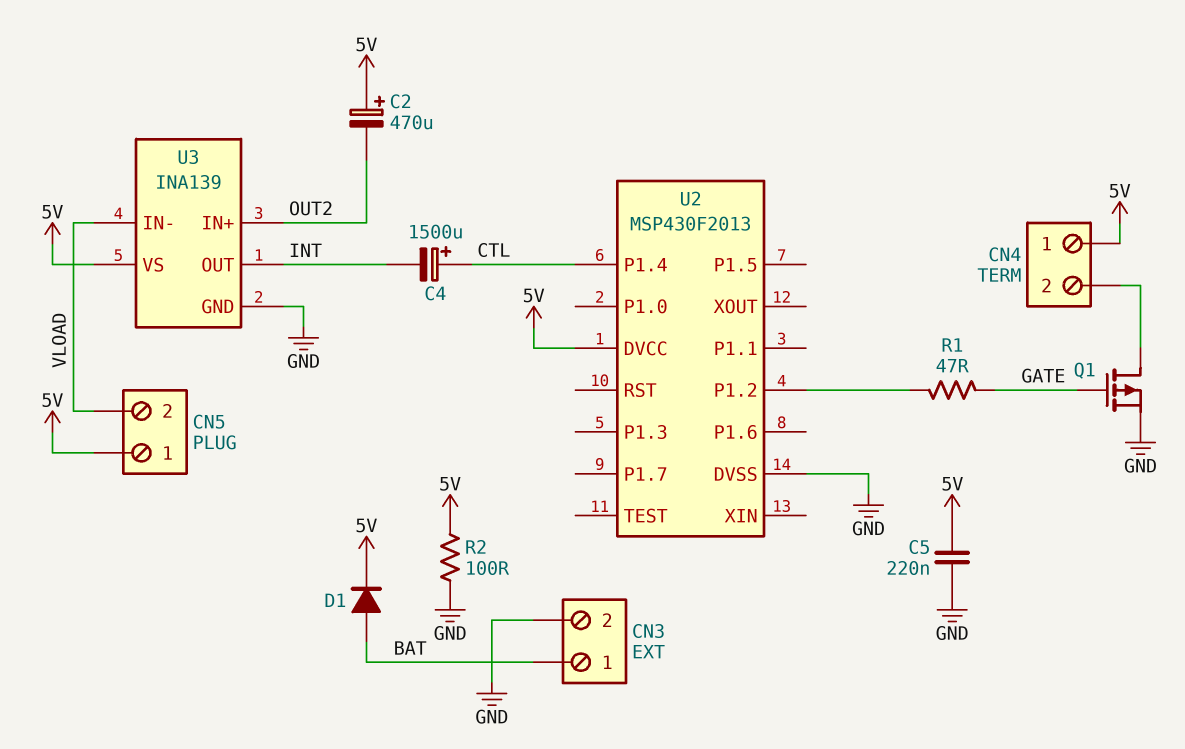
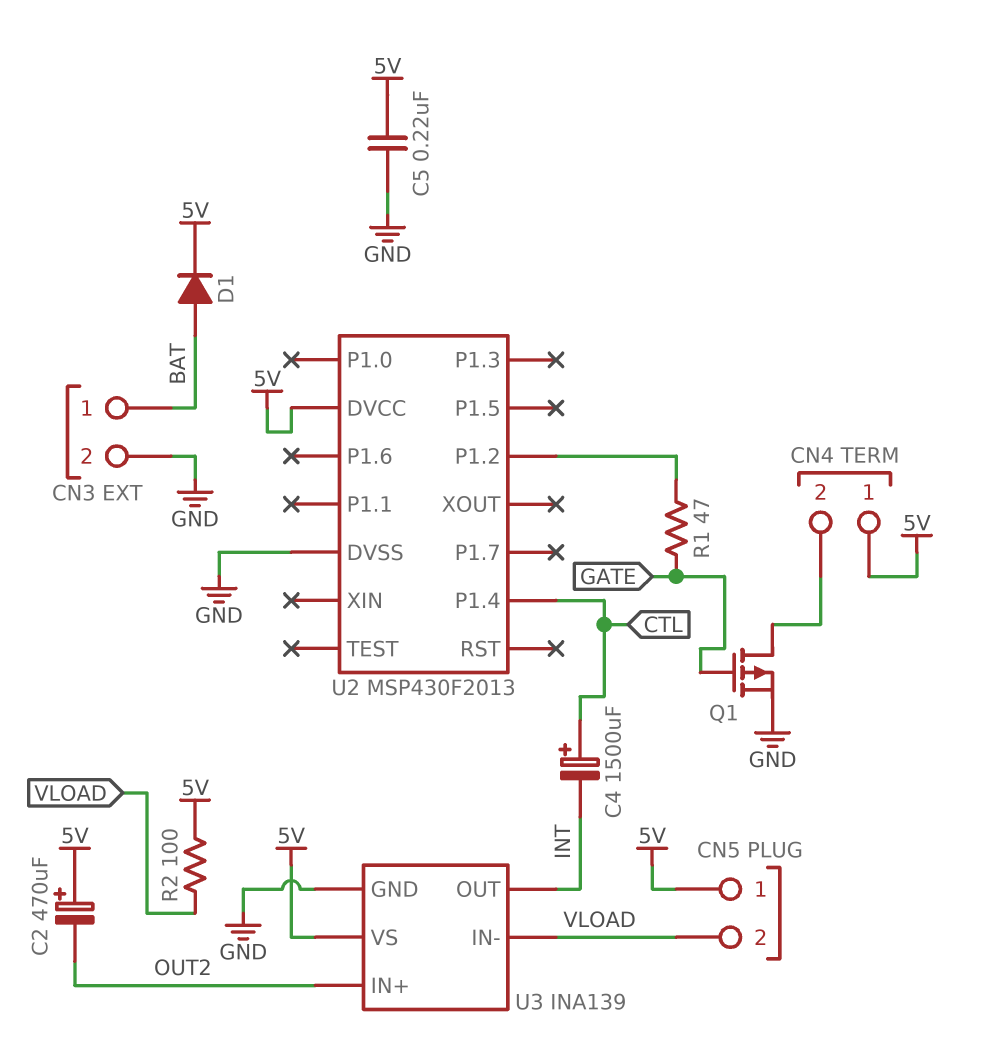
R2: 100 (5V, GND) -> 100 (5V, VLOAD)

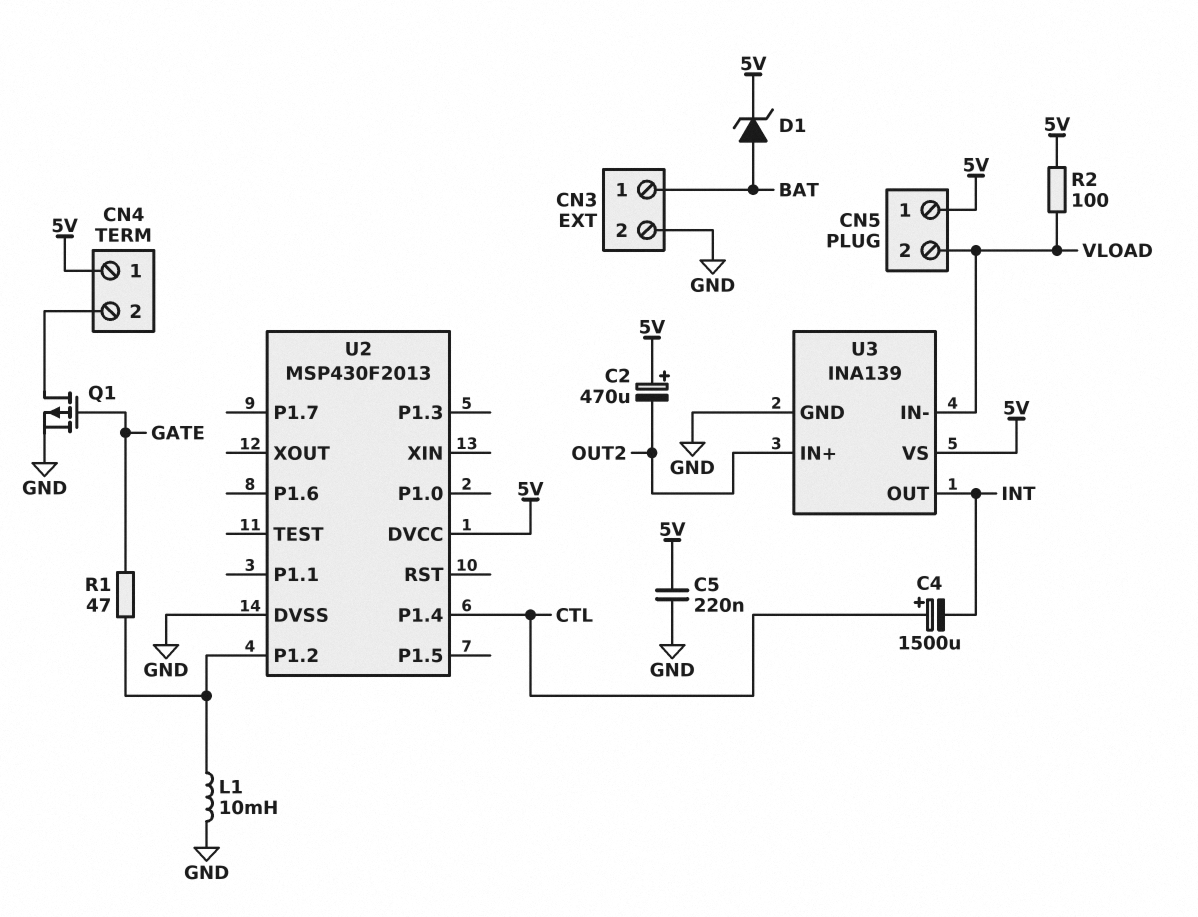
D1: diode (A BAT, K 5V) -> zener (A BAT, K 5V)
L1: none -> 10mH (GND, U2/P1.2)

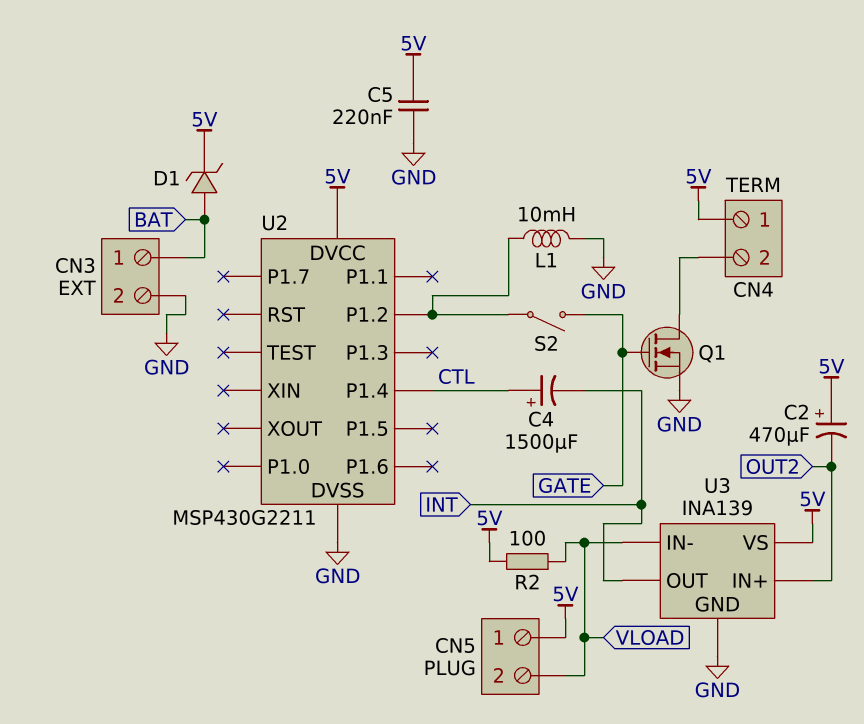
Q1: PMOS (G GATE, D CN4/2, S GND) -> NMOS (G GATE, D CN4/2, S GND)
R1: 47 (GATE, U2/P1.2) -> none
S2: none -> switch (GATE, U2/P1.2)
U2: MSP430F2013 -> MSP430G2211

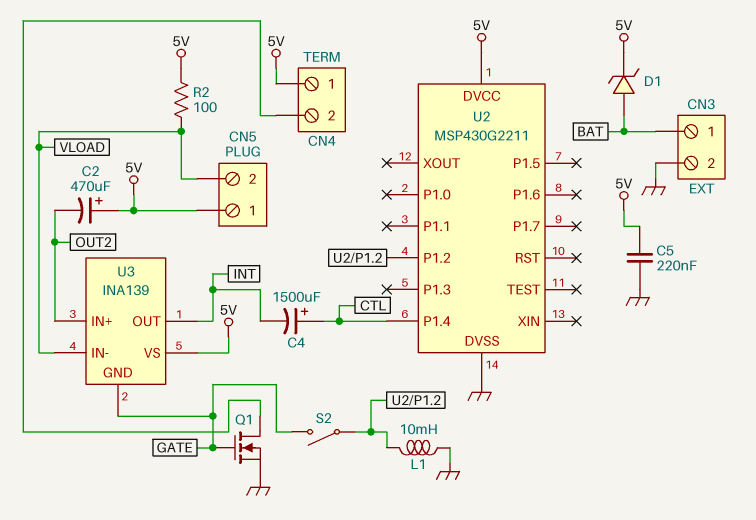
U3 pin GND: GND -> GATE

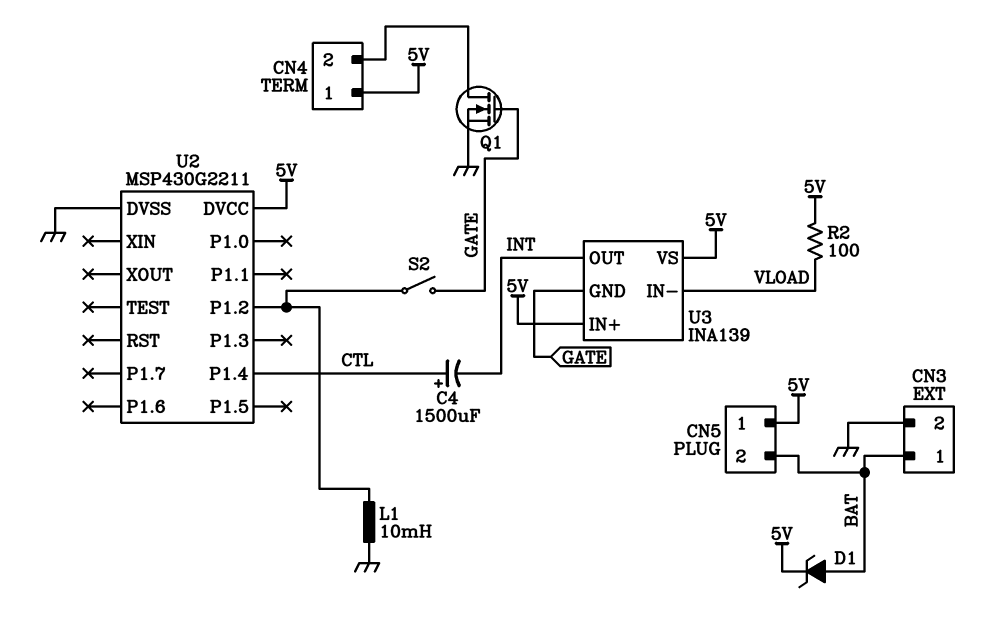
C2: 470uF (plus 5V, minus OUT2) -> none
C5: 220nF (5V, GND) -> none
CN5 pin 2: VLOAD -> BAT
U3 pin IN+: OUT2 -> 5V

